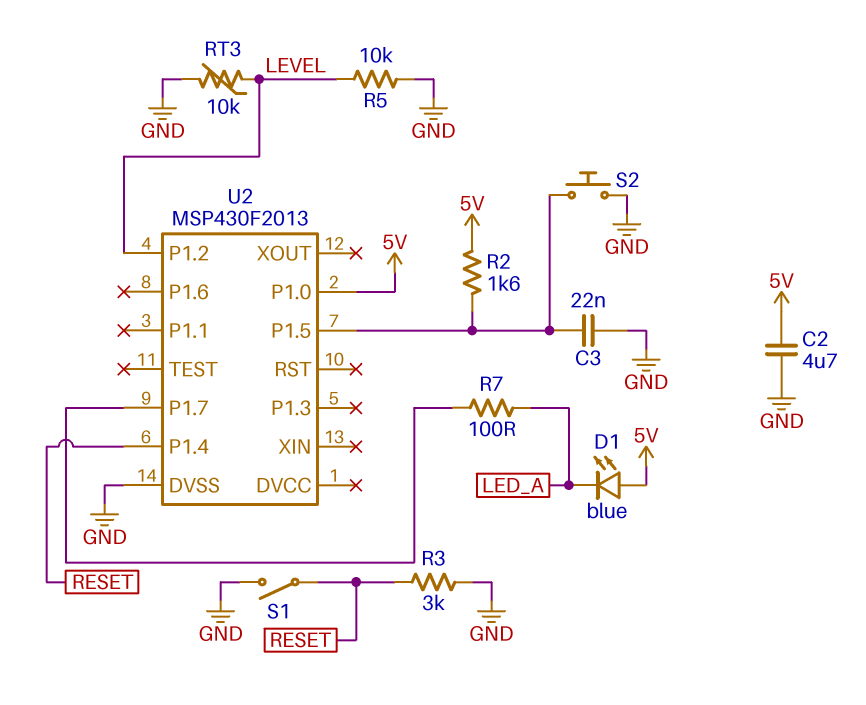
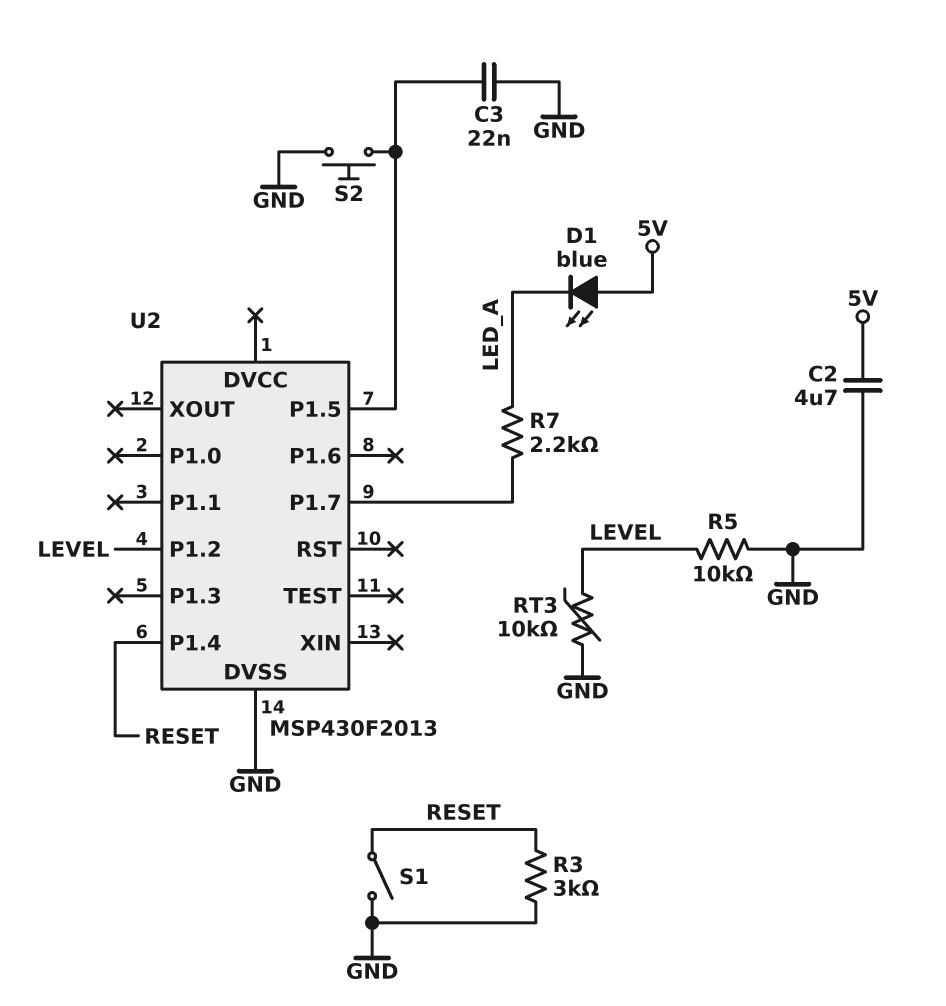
R2: 1.6k (5V, U2/P1.5) -> none
R7: 100 (LED_A, U2/P1.7) -> 2.2k (LED_A, U2/P1.7)
U2 pin P1.0: 5V -> none

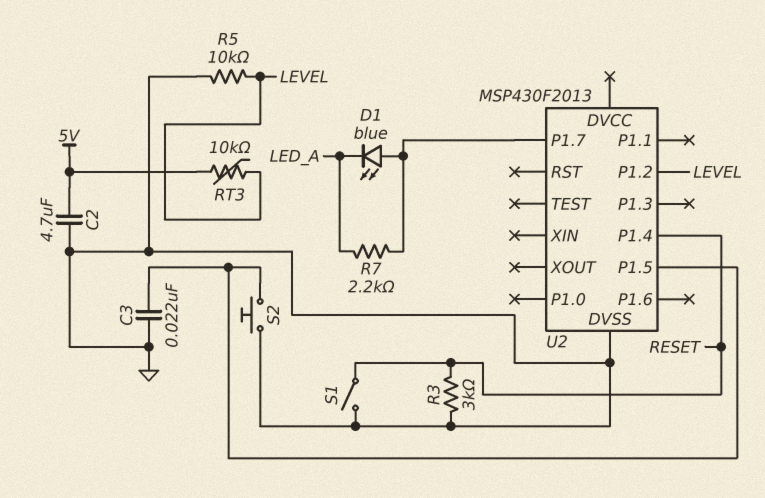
D1: LED blue (A 5V, K LED_A) -> LED blue (A U2/P1.7, K LED_A)
RT3: 10k (GND, LEVEL) -> 10k (5V, LEVEL)

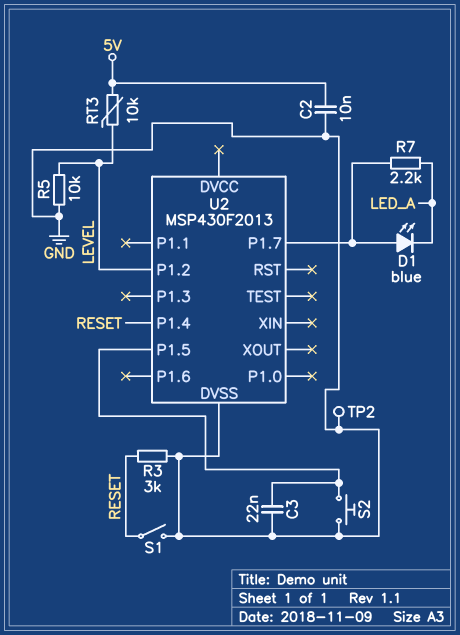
C2: 4.7uF (5V, GND) -> 10nF (5V, GND)
TP2: none -> test point (GND)

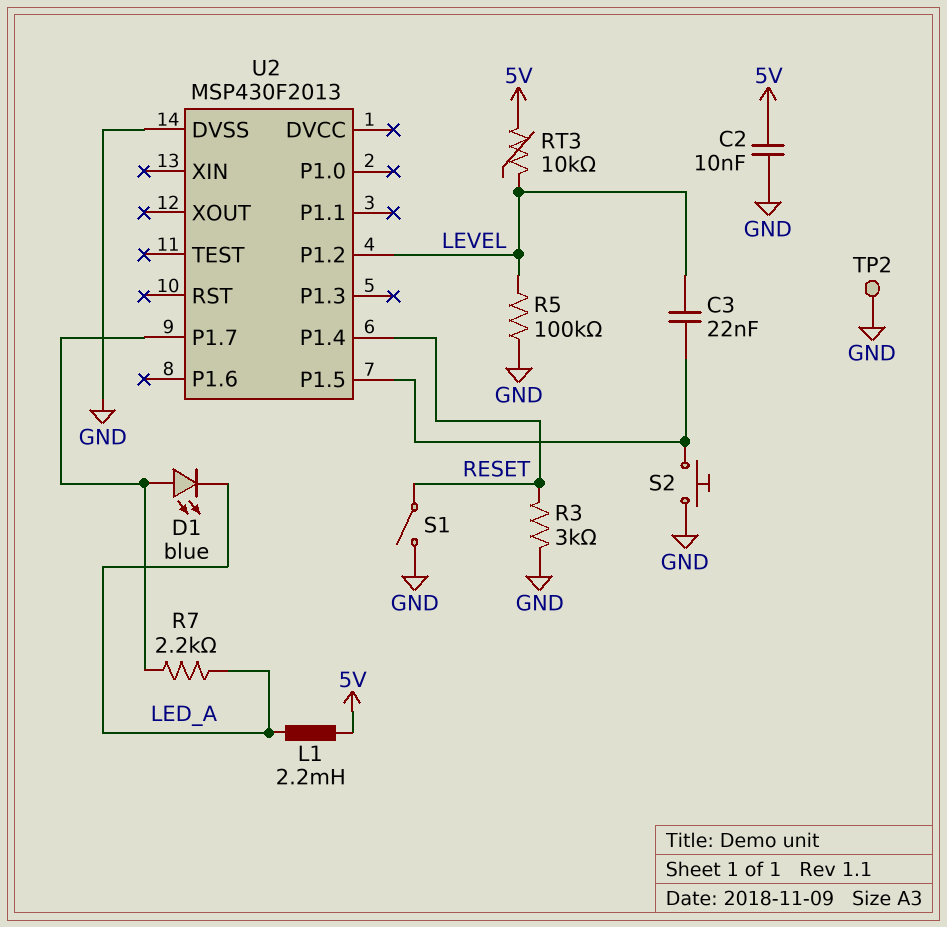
C3: 22nF (GND, U2/P1.5) -> 22nF (LEVEL, U2/P1.5)
L1: none -> 2.2mH (5V, LED_A)
R5: 10k (GND, LEVEL) -> 100k (GND, LEVEL)

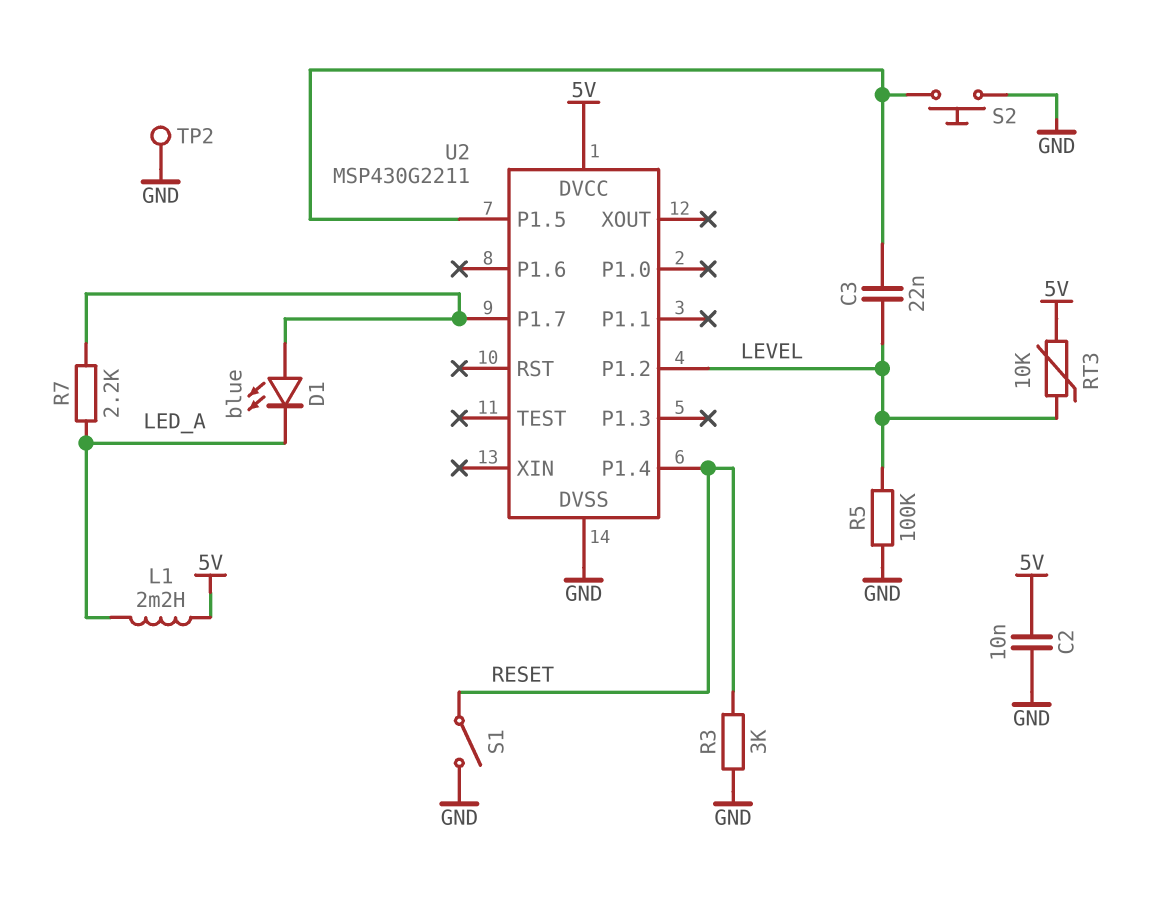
U2: MSP430F2013 -> MSP430G2211
U2 pin DVCC: none -> 5V

